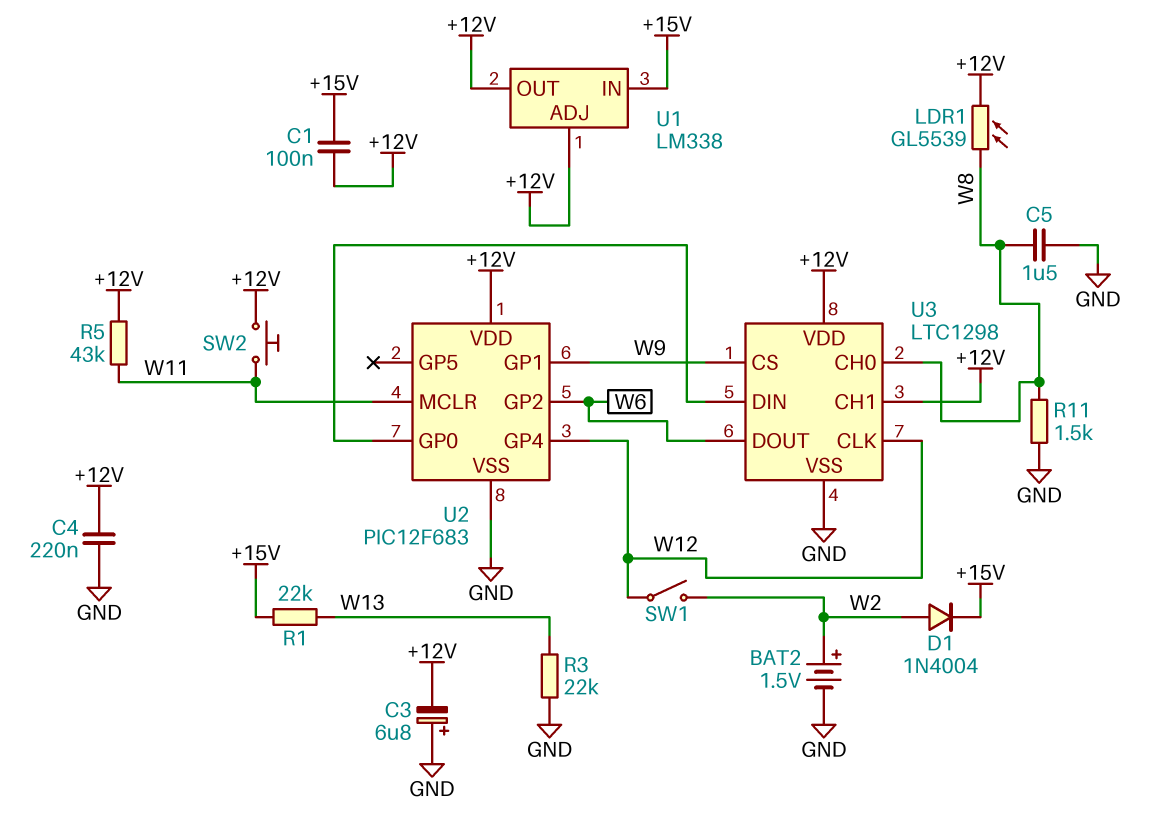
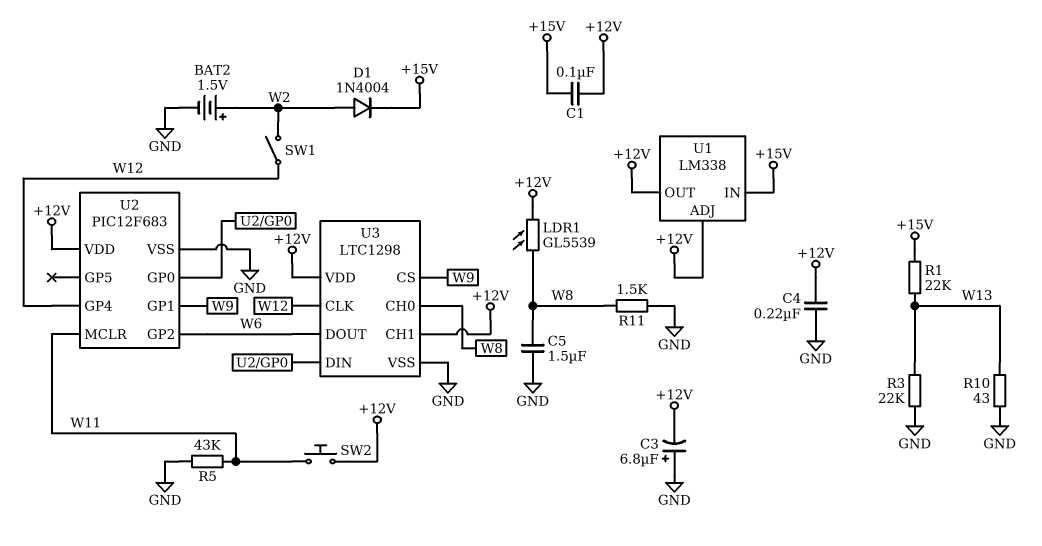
R5: 43k (+12V, W11) -> 43k (GND, W11)
R10: none -> 43 (GND, W13)

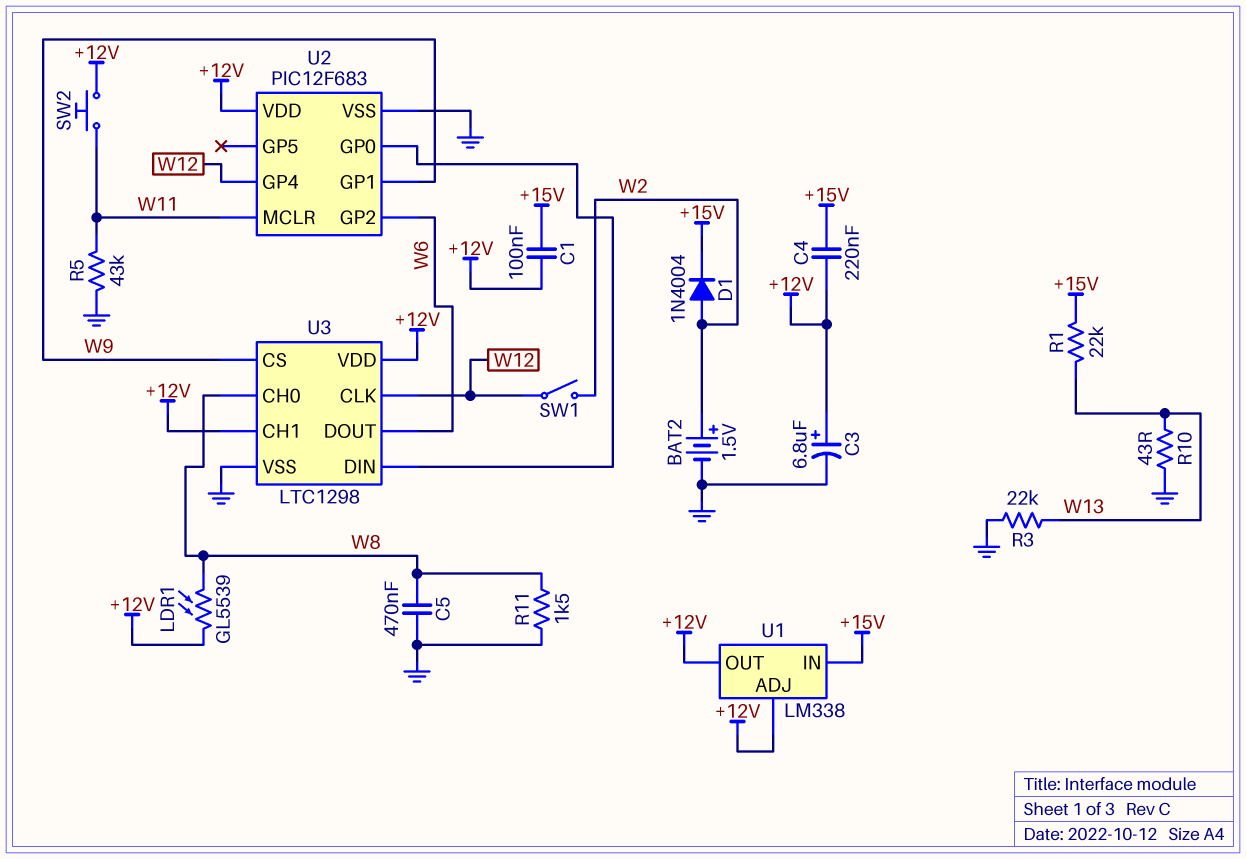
C3: 6.8uF (plus GND, minus +12V) -> 6.8uF (plus +12V, minus GND)
C4: 220nF (+12V, GND) -> 220nF (+12V, +15V)
C5: 1.5uF (GND, W8) -> 470nF (GND, W8)

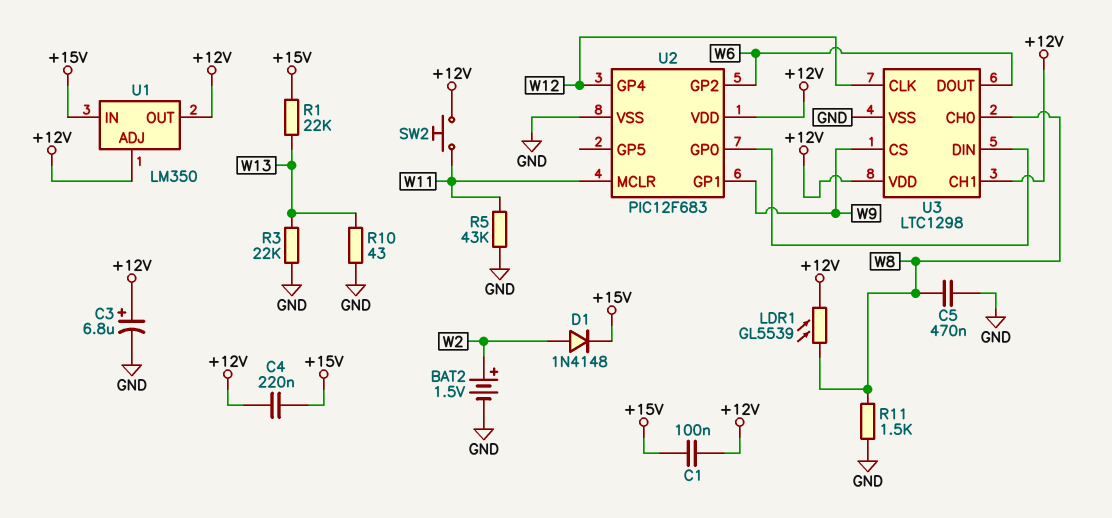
D1: diode 1N4004 (A W2, K +15V) -> diode 1N4148 (A W2, K +15V)
SW1: switch (W2, W12) -> none
U1: LM338 -> LM350

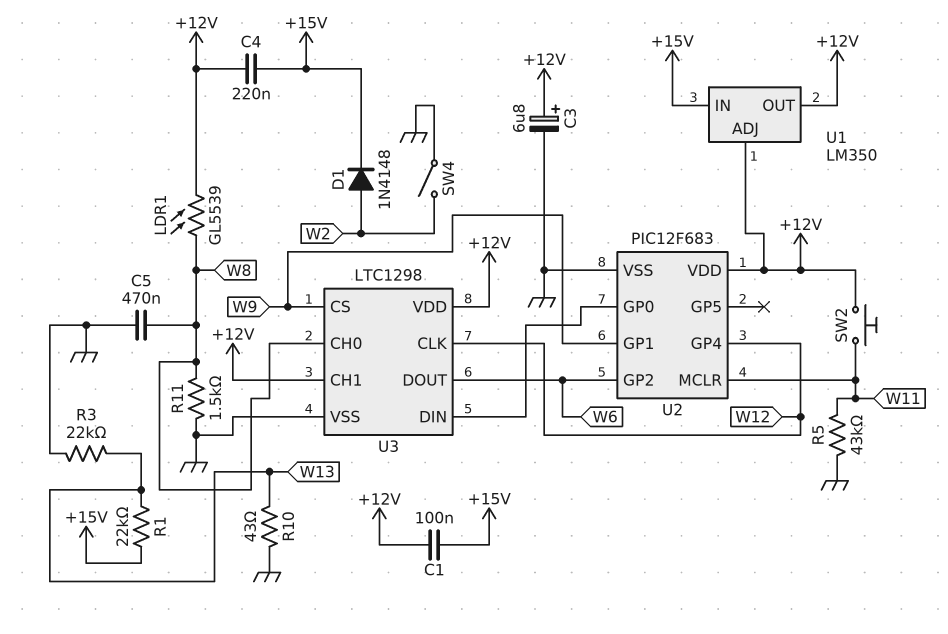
BAT2: 1.5V (plus W2, minus GND) -> none
SW4: none -> switch (GND, W2)

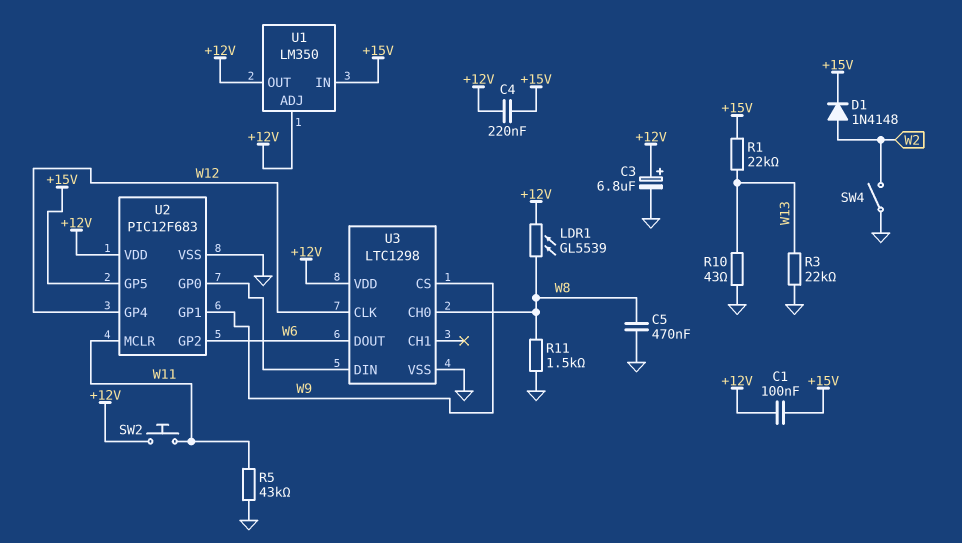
U2 pin GP5: none -> +15V
U3 pin CH1: +12V -> none

